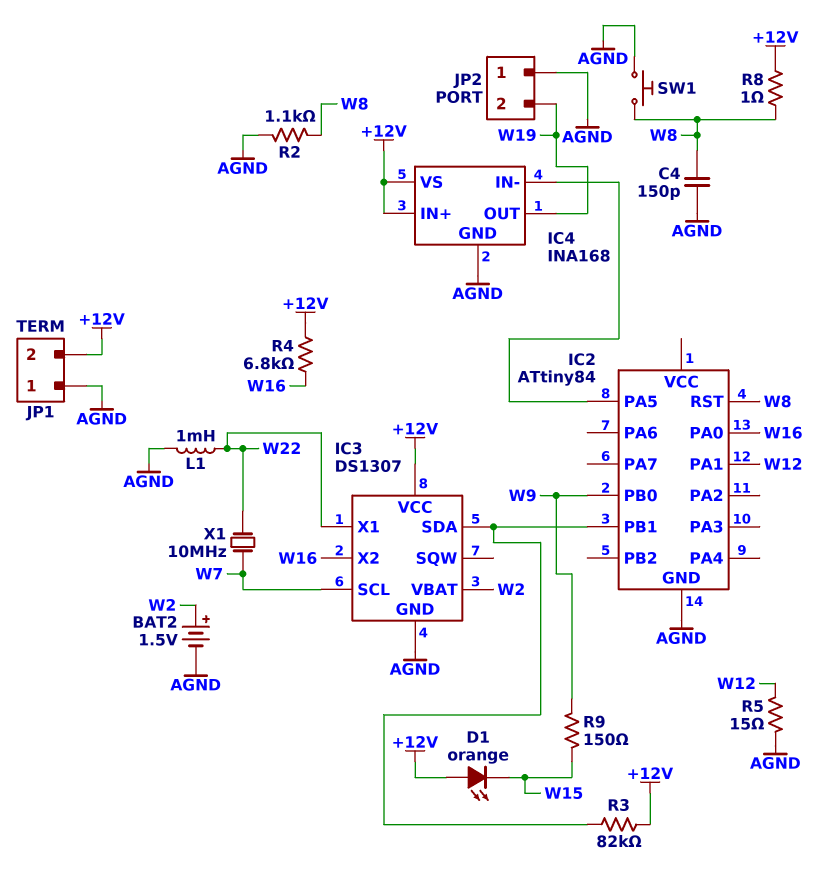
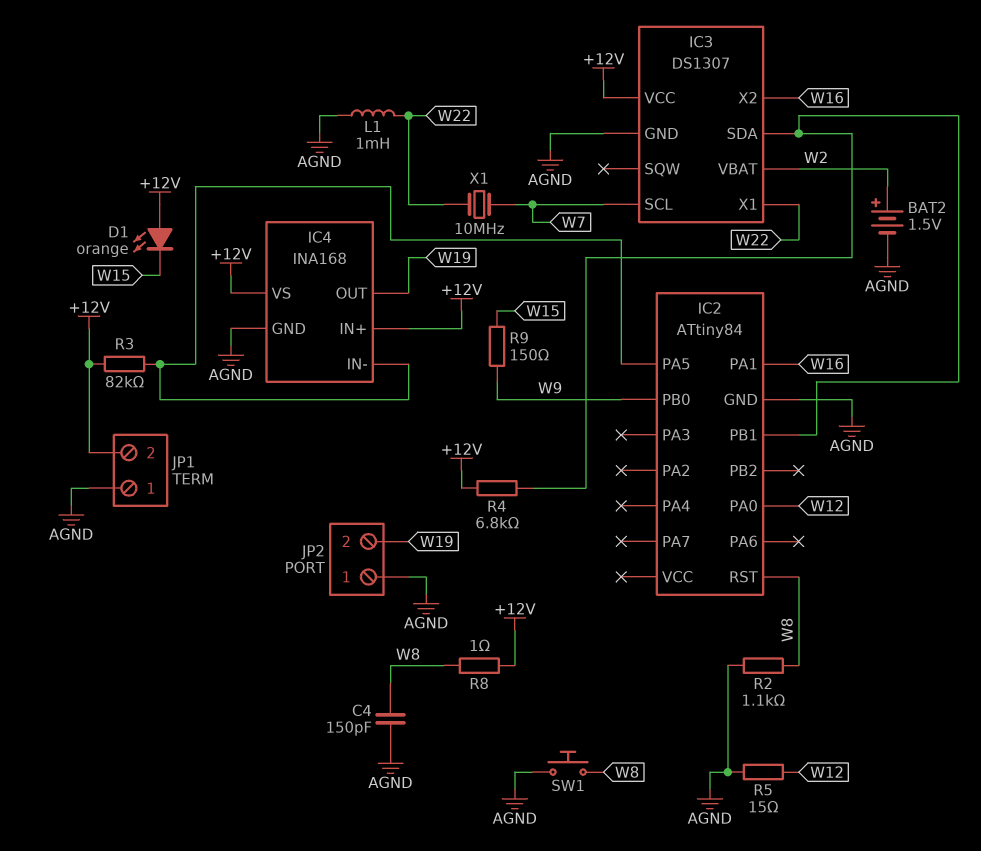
IC2 pin PA0: W16 -> W12
IC2 pin PA1: W12 -> W16
R3: 82k (+12V, IC2/PB1) -> 82k (+12V, IC2/PA5)
R4: 6.8k (+12V, W16) -> 6.8k (+12V, IC2/PB1)

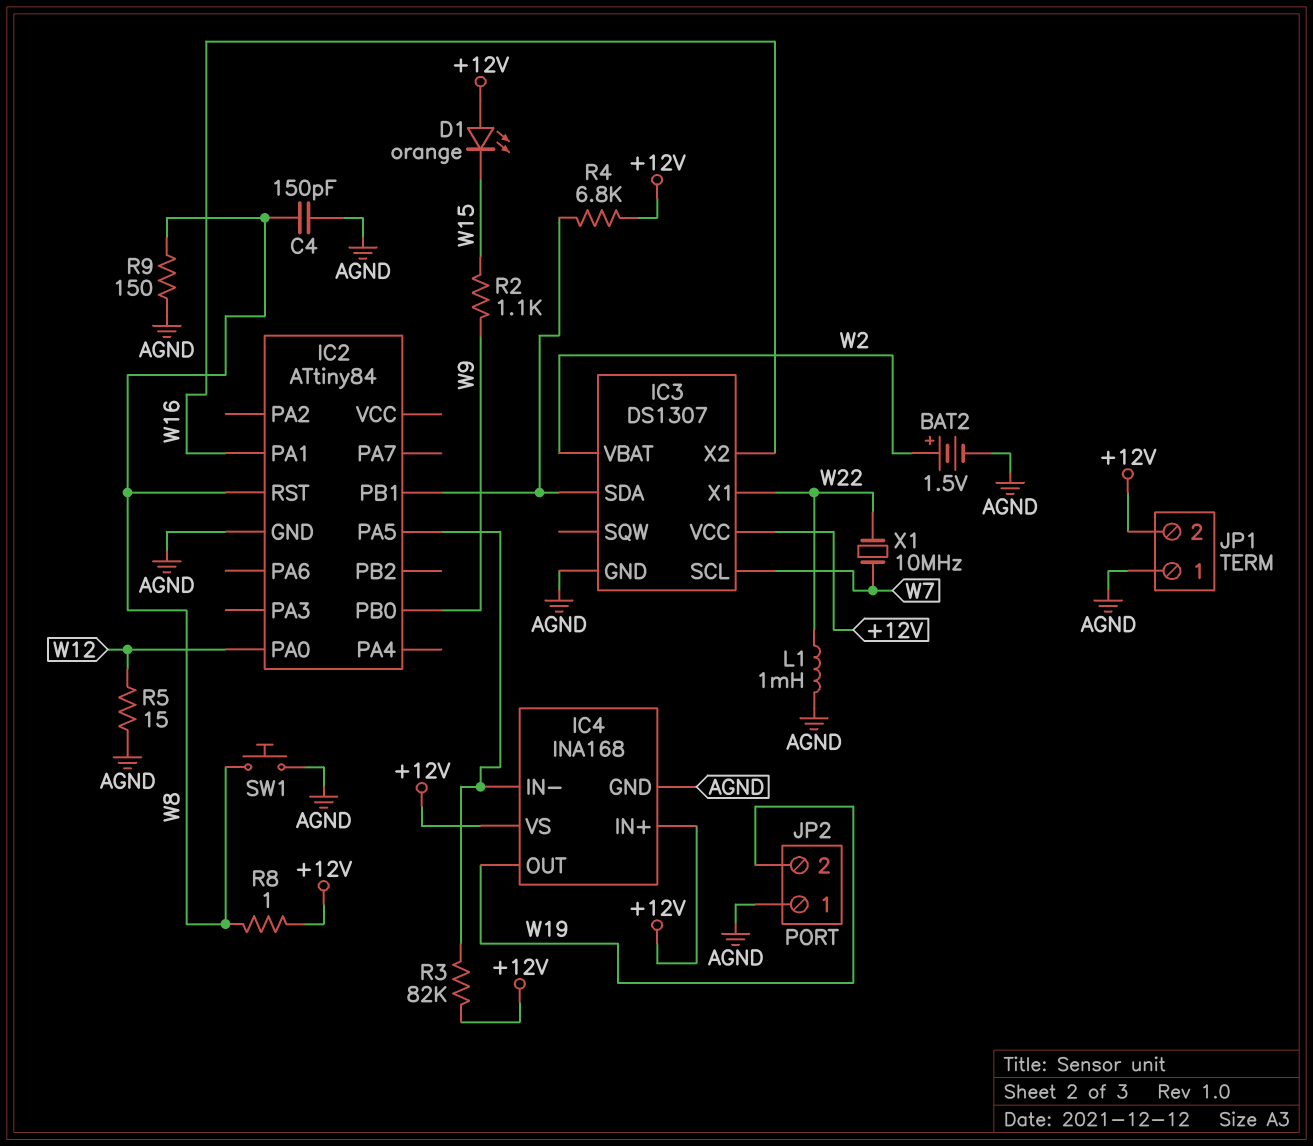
R2: 1.1k (AGND, W8) -> 1.1k (W9, W15)
R9: 150 (W9, W15) -> 150 (AGND, W8)

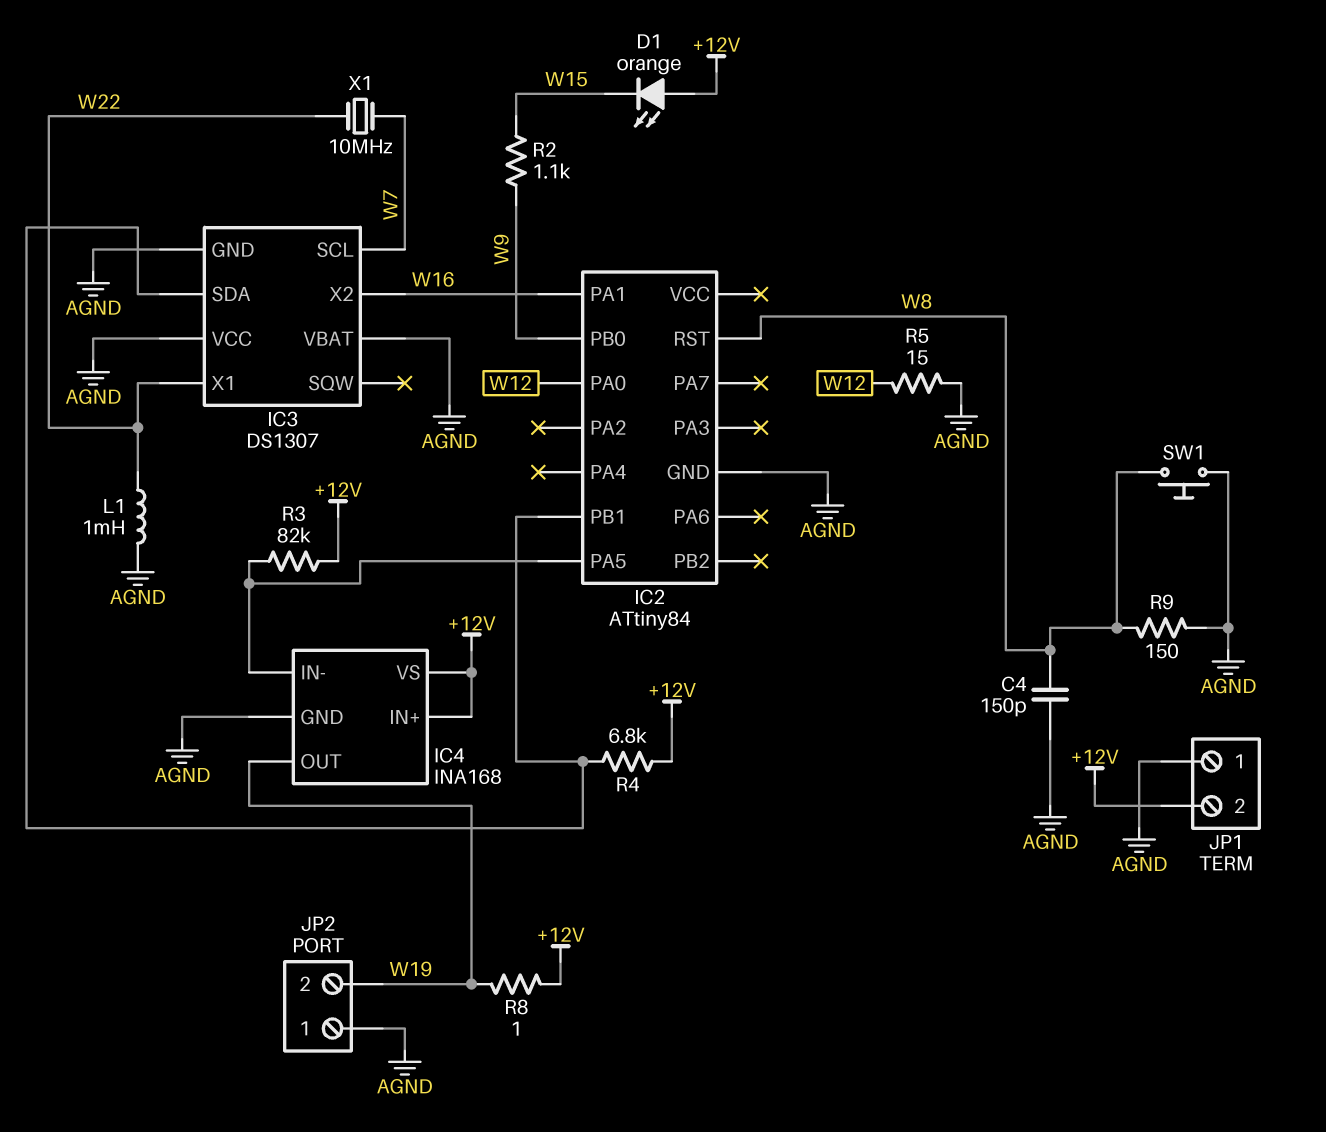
BAT2: 1.5V (plus W2, minus AGND) -> none
IC3 pin VBAT: W2 -> AGND
IC3 pin VCC: +12V -> AGND
R8: 1 (+12V, W8) -> 1 (+12V, W19)

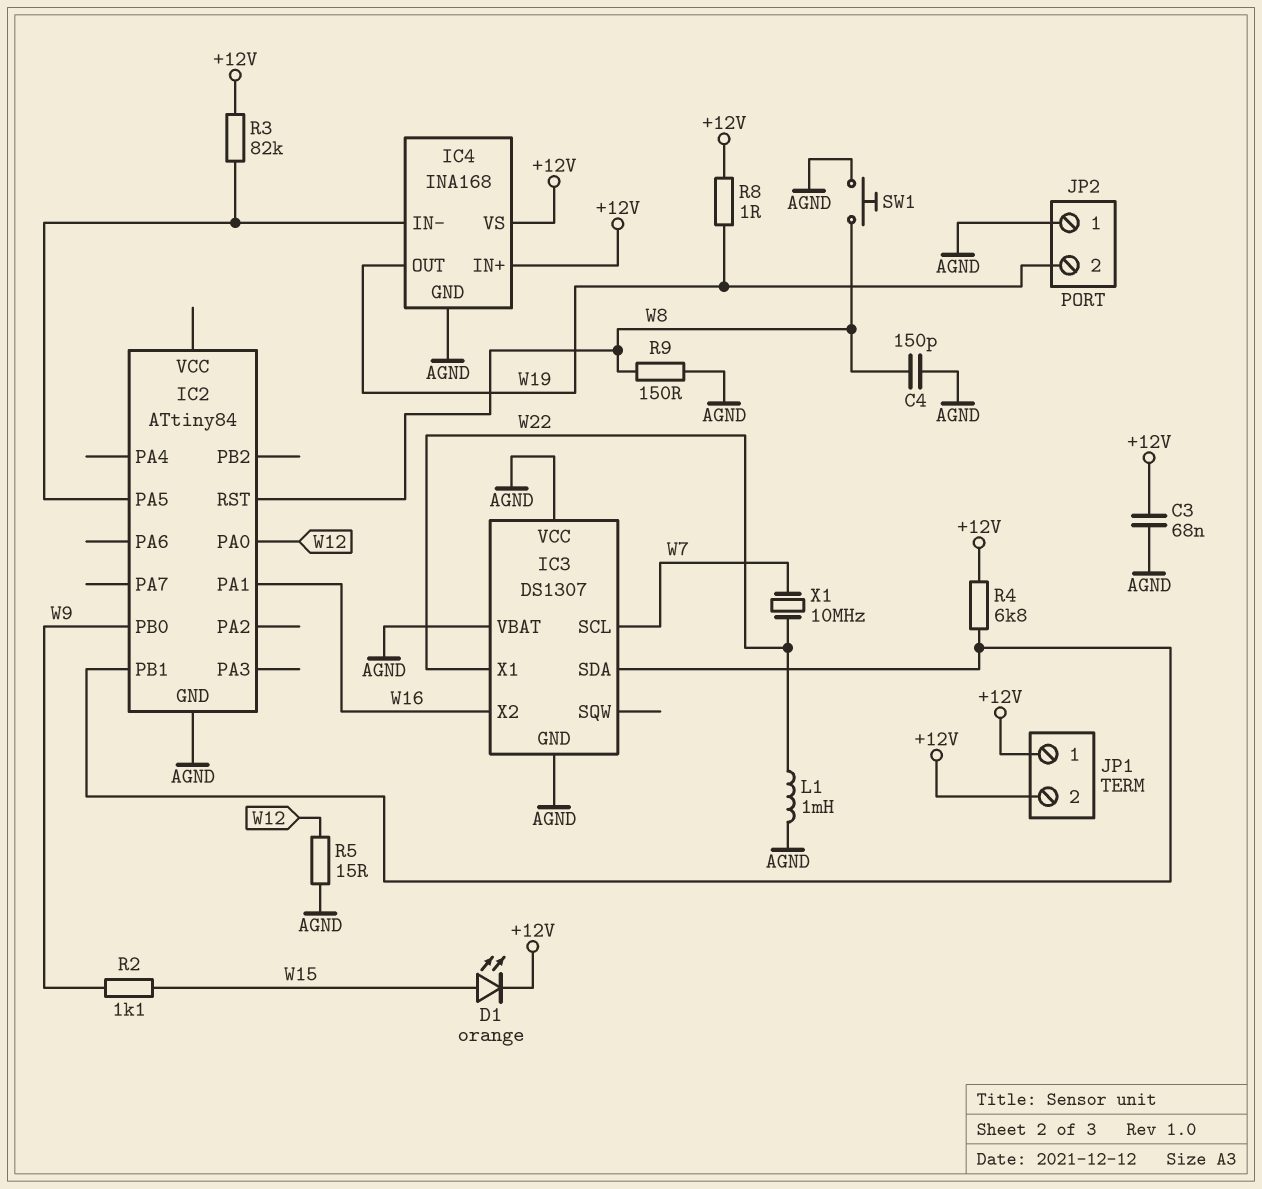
C3: none -> 68nF (+12V, AGND)
D1: LED orange (A +12V, K W15) -> LED orange (A W15, K +12V)
JP1 pin 1: AGND -> +12V

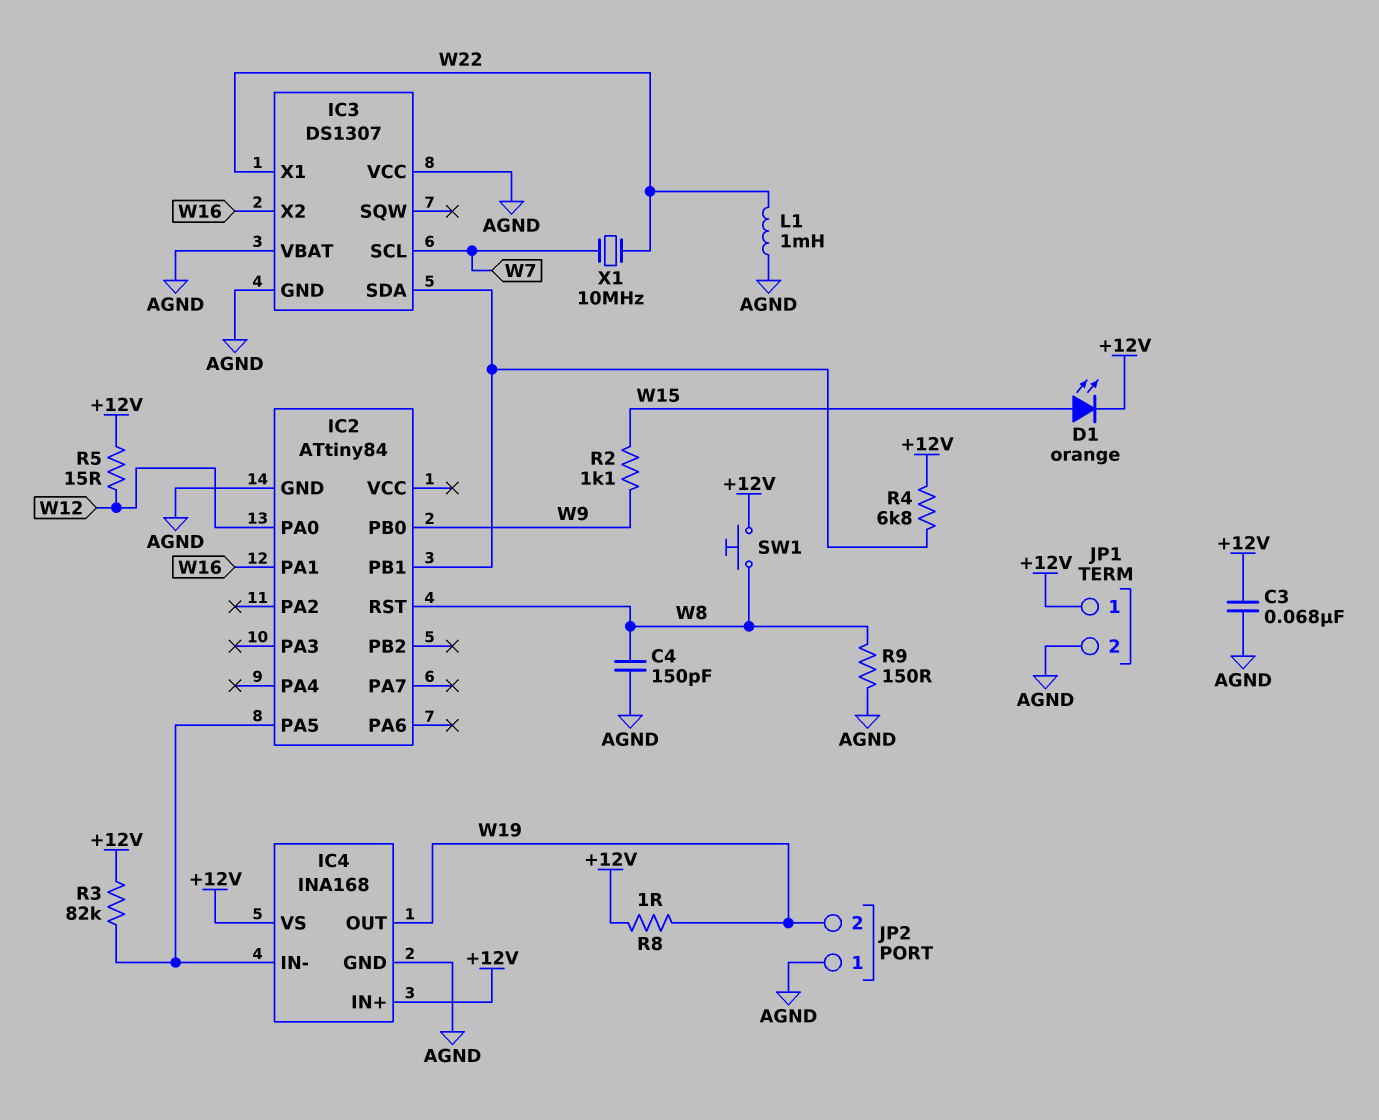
JP1 pin 2: +12V -> AGND
R5: 15 (AGND, W12) -> 15 (+12V, W12)
SW1: button (AGND, W8) -> button (+12V, W8)

